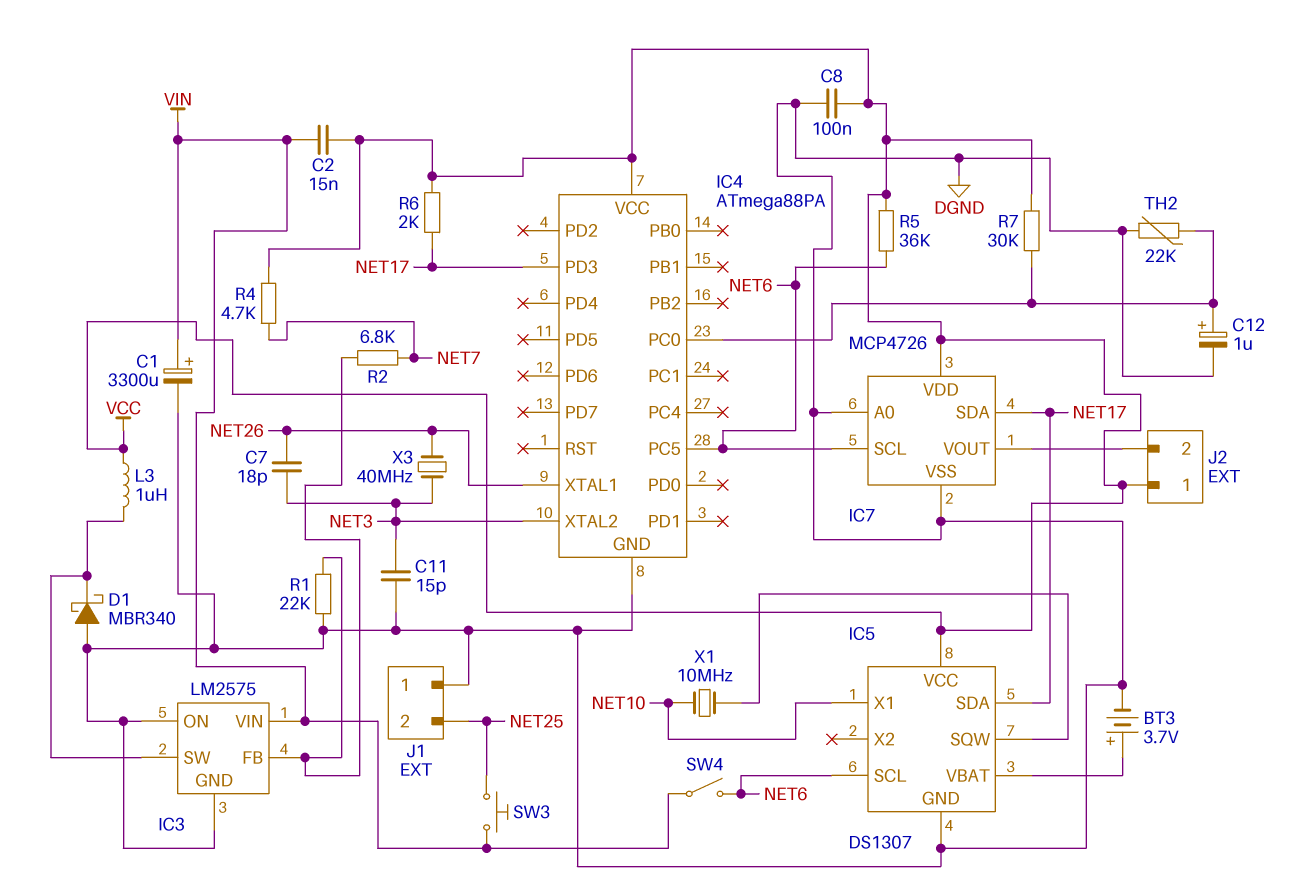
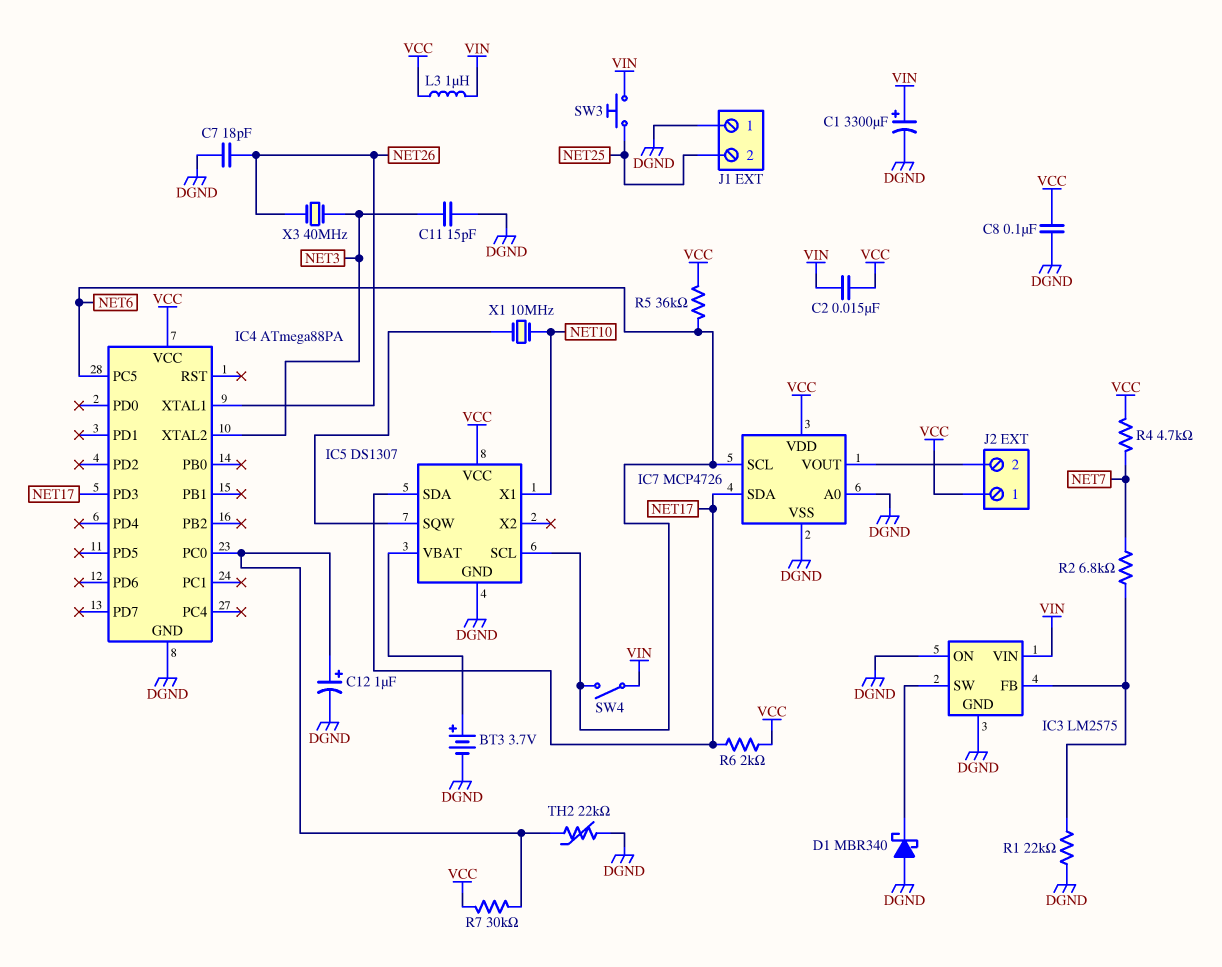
C7: 18pF (NET3, NET26) -> 18pF (DGND, NET26)
L3: 1uH (IC3/SW, VCC) -> 1uH (VCC, VIN)

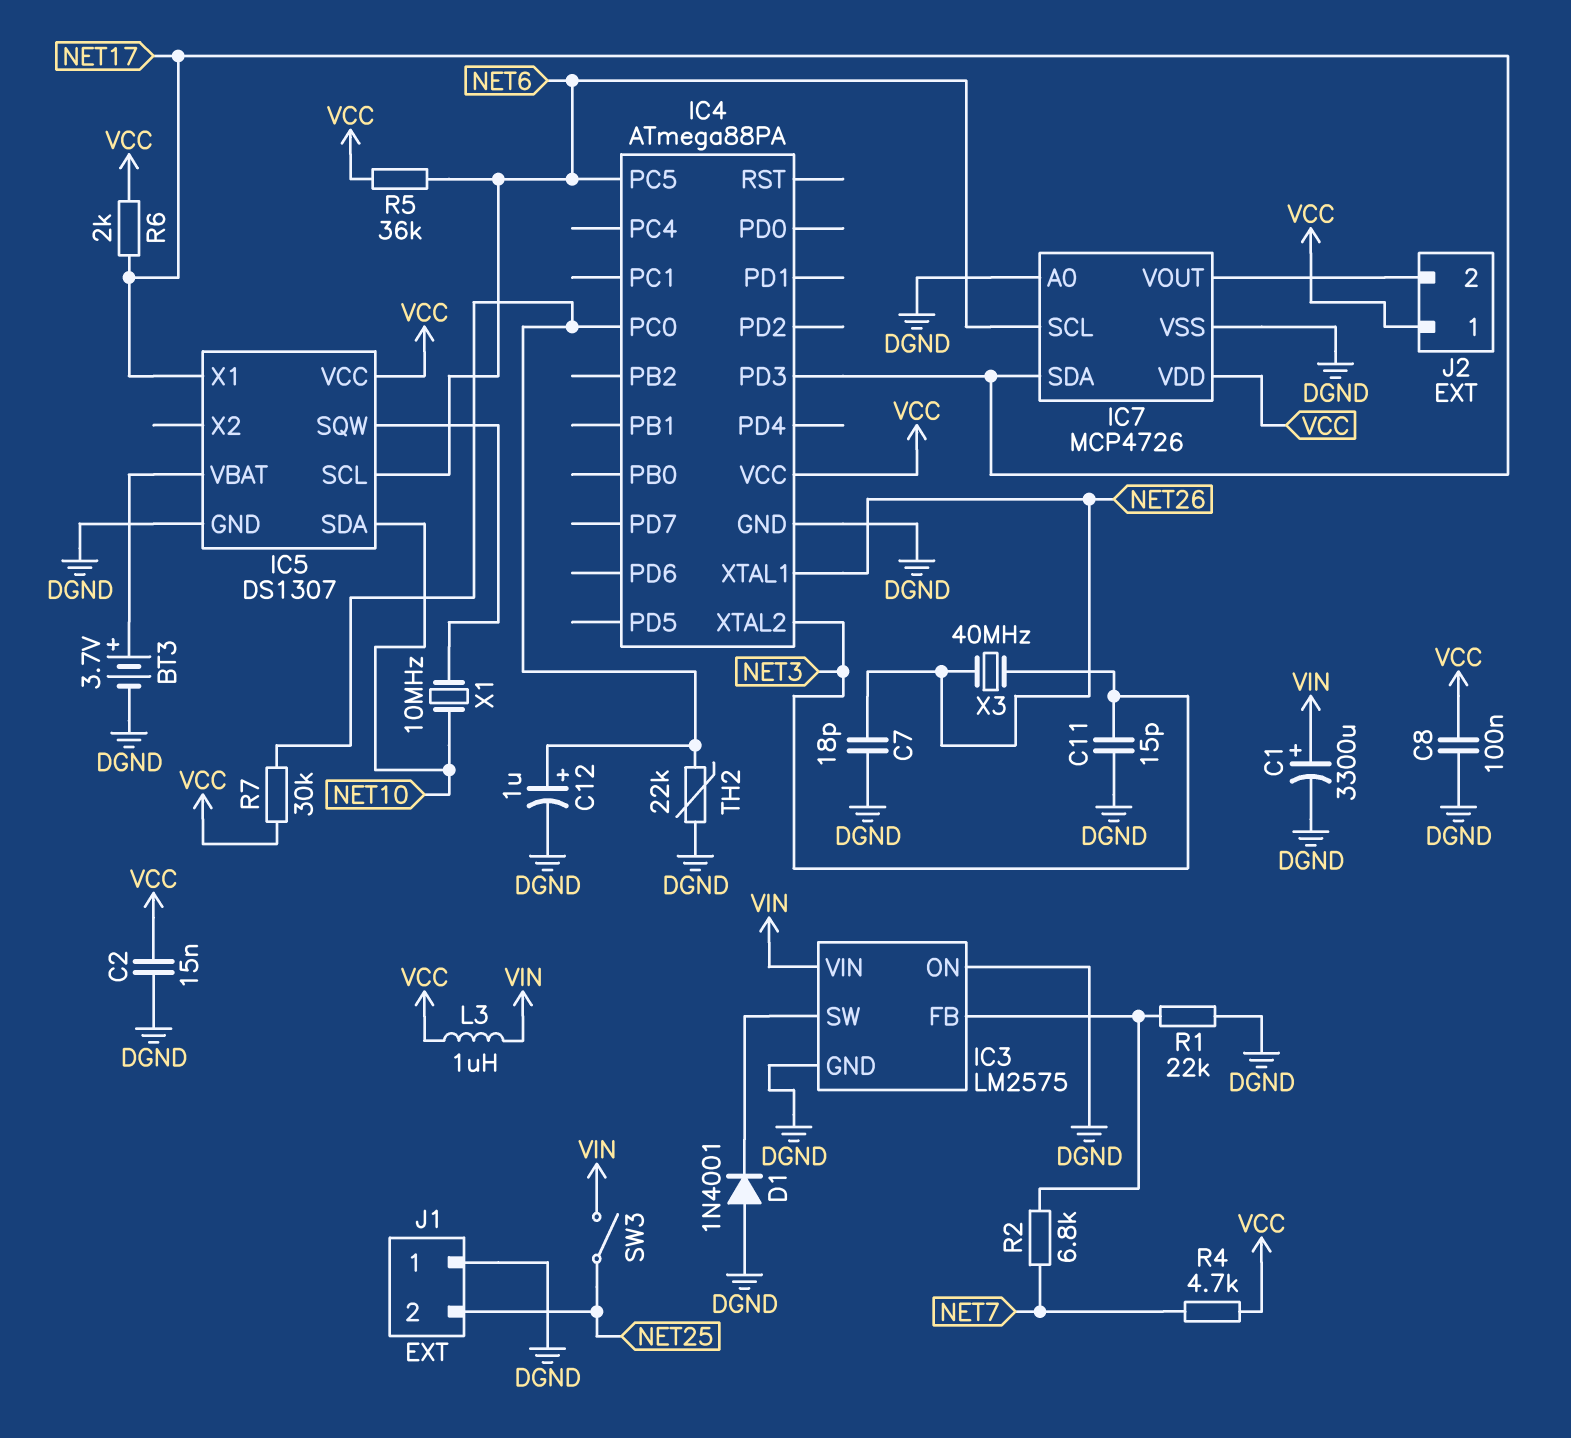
C2: 15nF (VCC, VIN) -> 15nF (DGND, VCC)
D1: schottky MBR340 (A DGND, K IC3/SW) -> diode 1N4001 (A DGND, K IC3/SW)
IC5 pin SDA: NET17 -> NET10
IC5 pin X1: NET10 -> NET17
SW3: button (NET25, VIN) -> switch (NET25, VIN)
SW4: switch (NET6, VIN) -> none

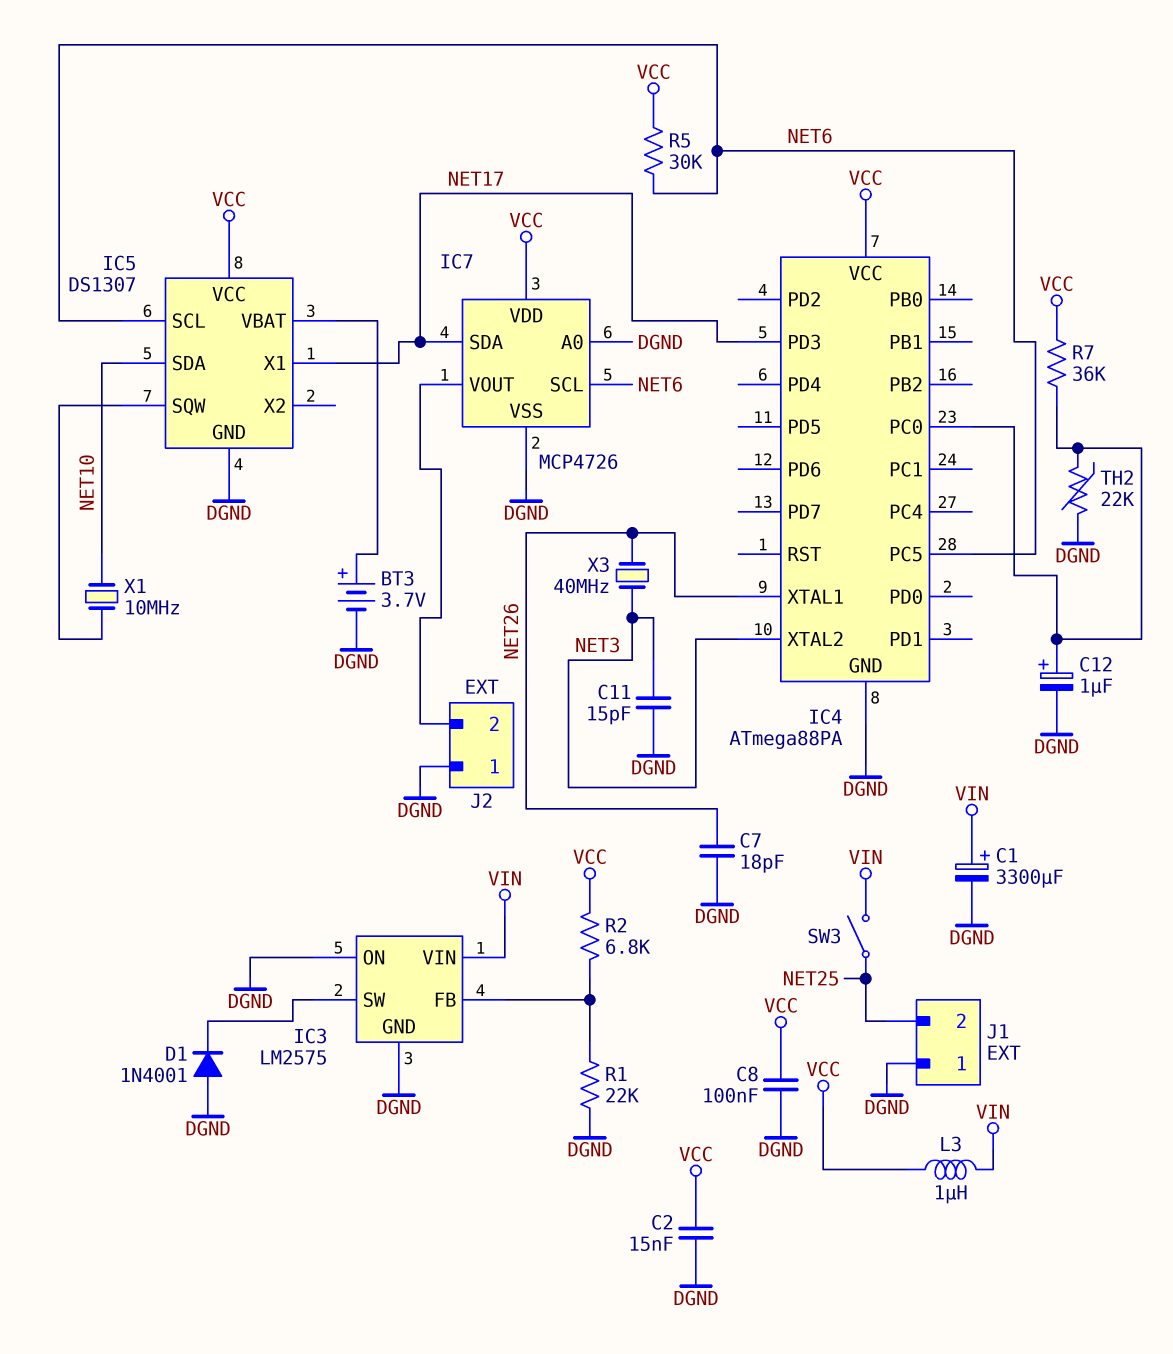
J2 pin 1: VCC -> DGND
R2: 6.8k (IC3/FB, NET7) -> 6.8k (IC3/FB, VCC)
R4: 4.7k (NET7, VCC) -> none
R5: 36k (NET6, VCC) -> 30k (NET6, VCC)
R6: 2k (NET17, VCC) -> none
R7: 30k (IC4/PC0, VCC) -> 36k (IC4/PC0, VCC)

